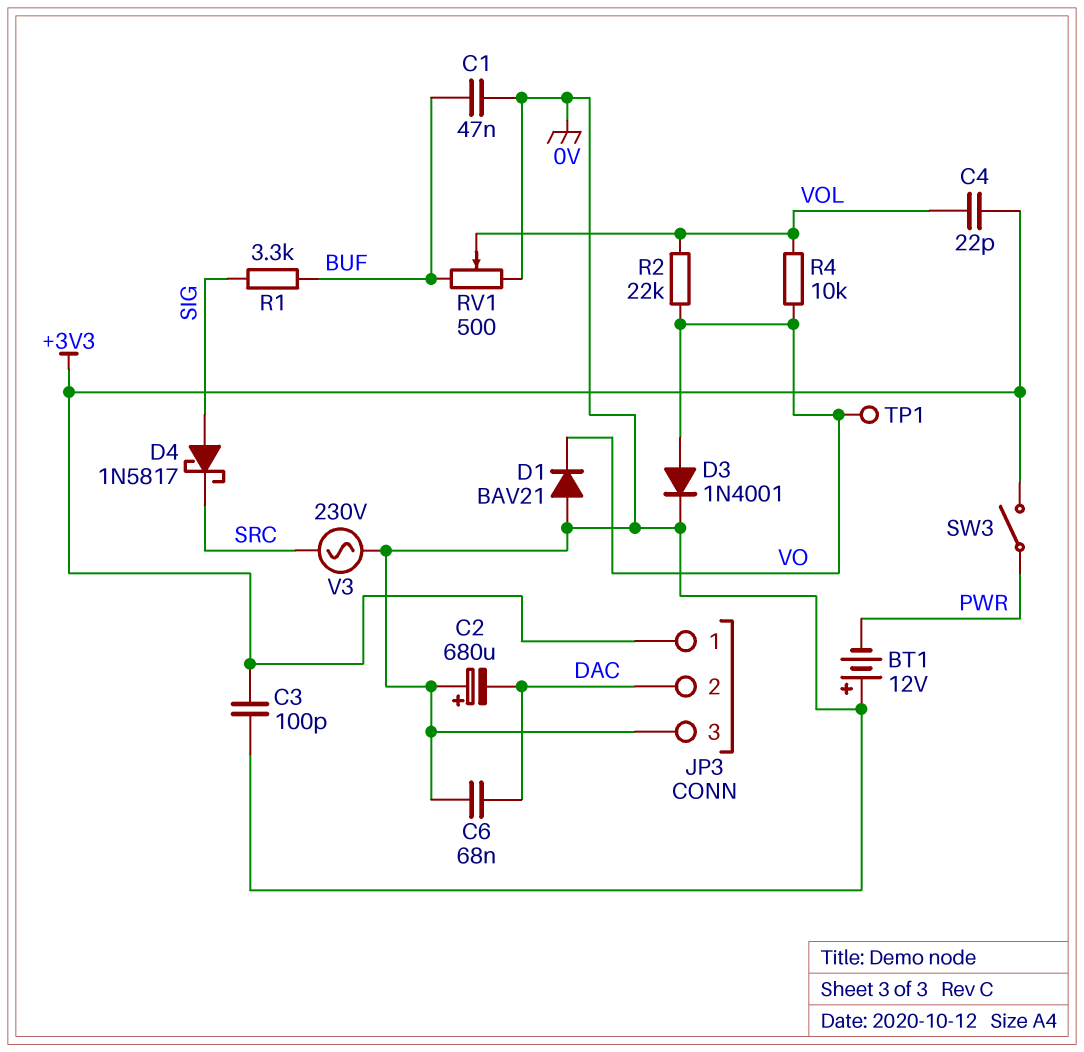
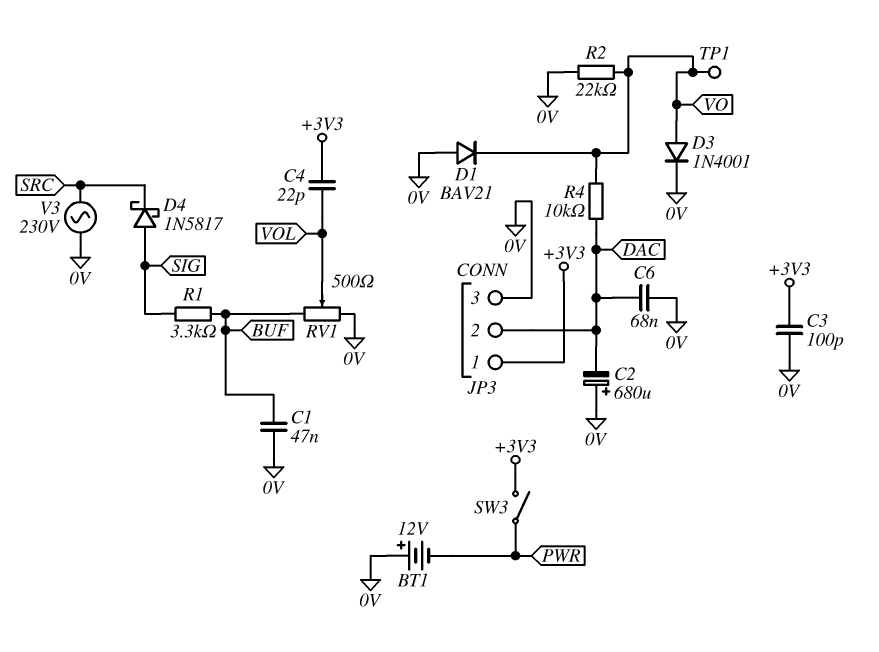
R2: 22k (VO, VOL) -> 22k (0V, VO)
R4: 10k (VO, VOL) -> 10k (DAC, VO)

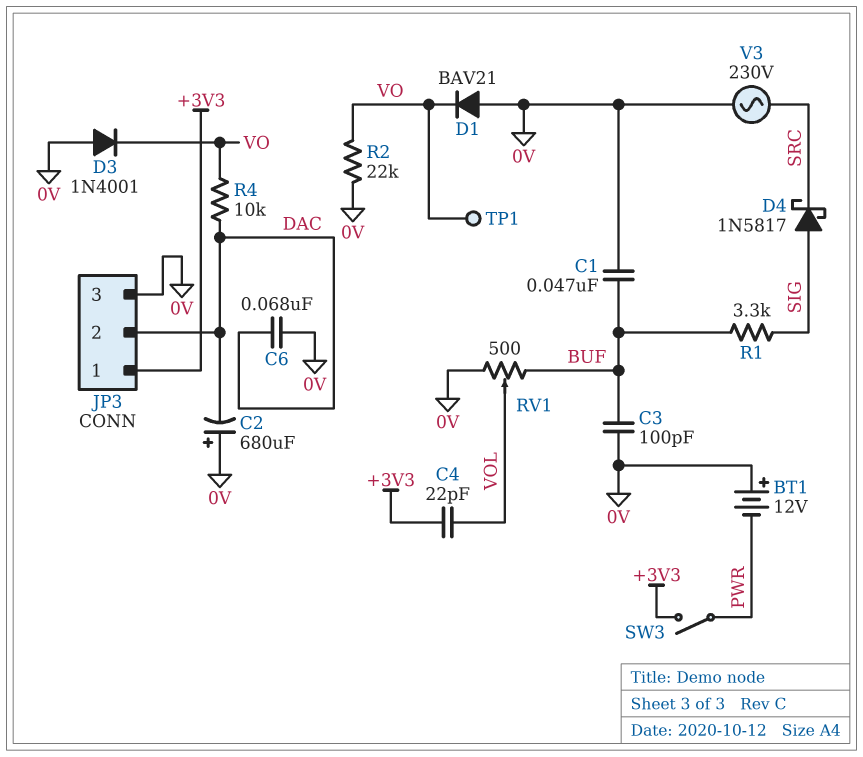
C3: 100pF (+3V3, 0V) -> 100pF (0V, BUF)
D3: diode 1N4001 (A VO, K 0V) -> diode 1N4001 (A 0V, K VO)

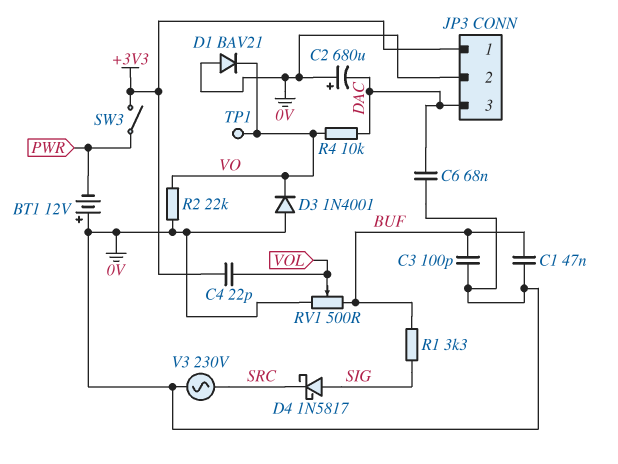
JP3 pin 2: DAC -> 0V
JP3 pin 3: 0V -> DAC

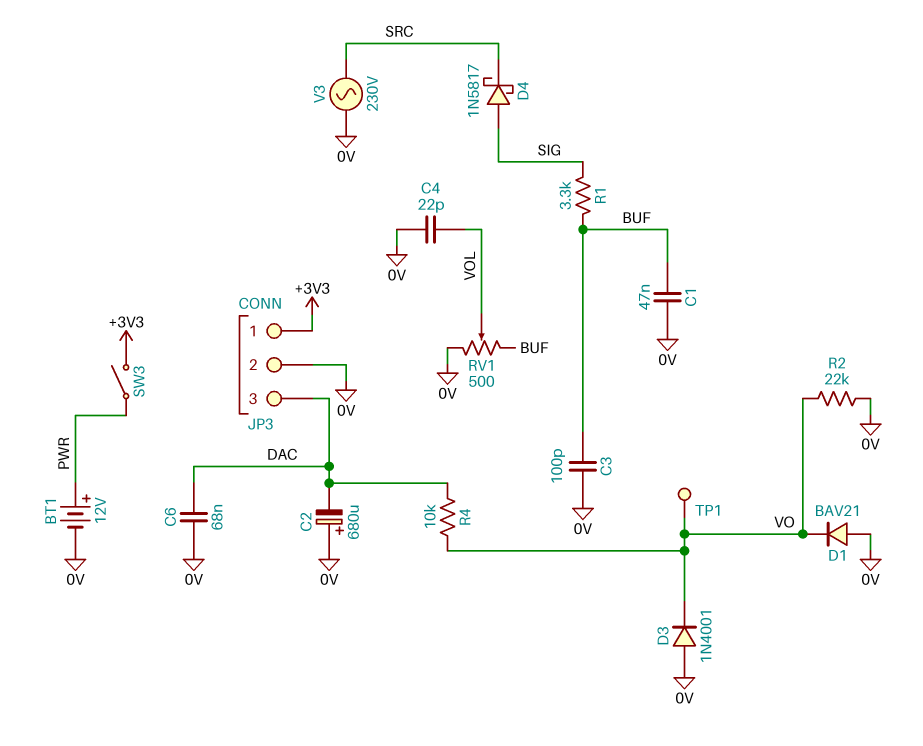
BT1: 12V (plus 0V, minus PWR) -> 12V (plus PWR, minus 0V)
C4: 22pF (+3V3, VOL) -> 22pF (0V, VOL)

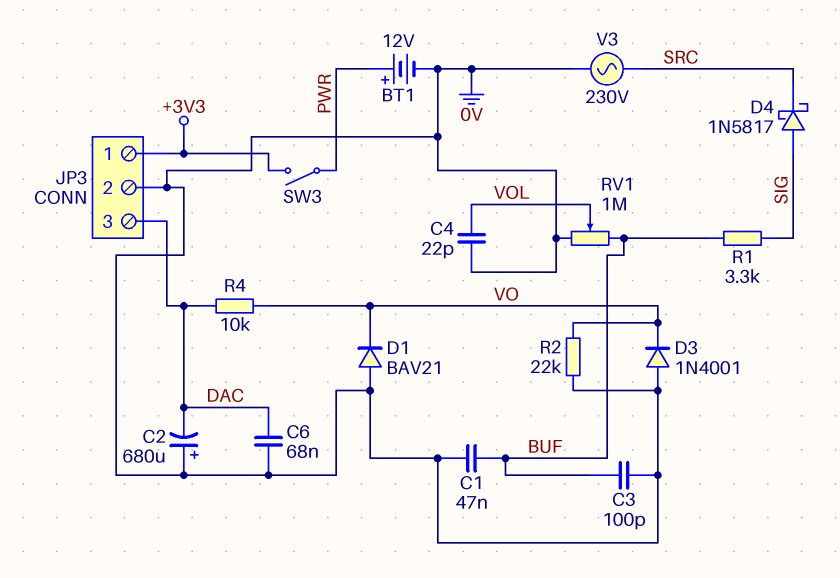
RV1: 500 (0V, BUF, wiper VOL) -> 1M (0V, BUF, wiper VOL)
TP1: test point (VO) -> none

